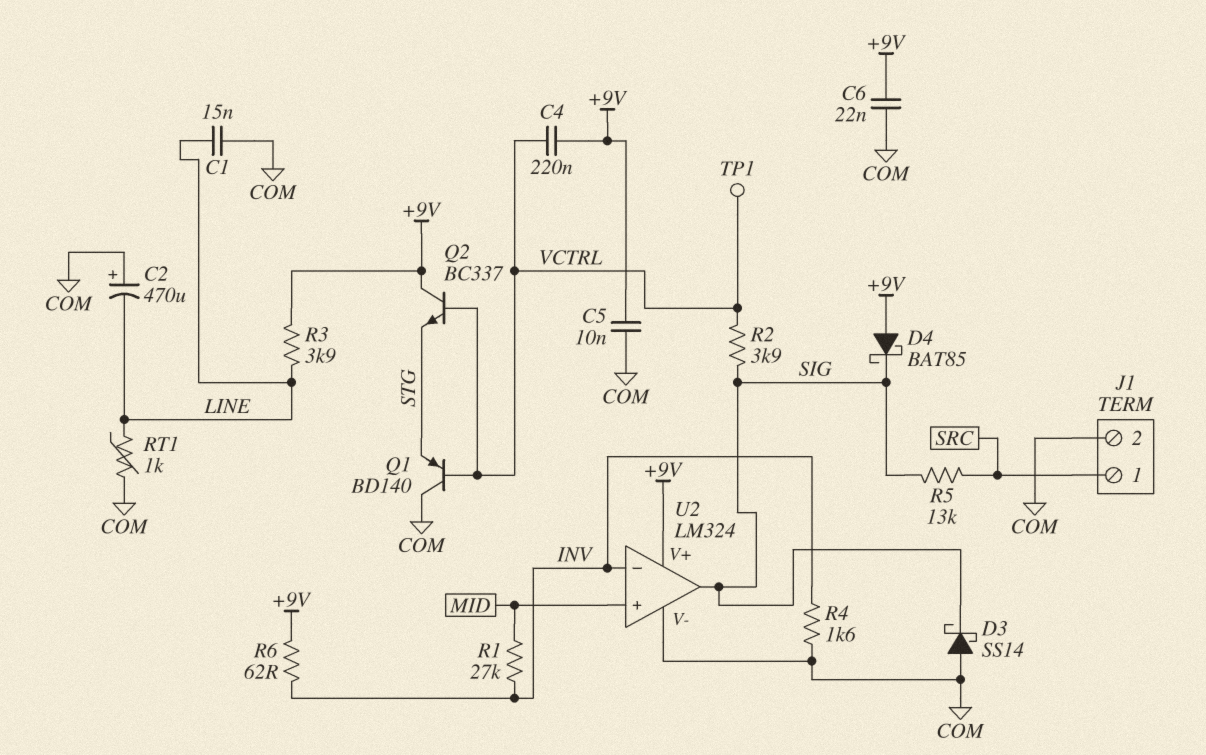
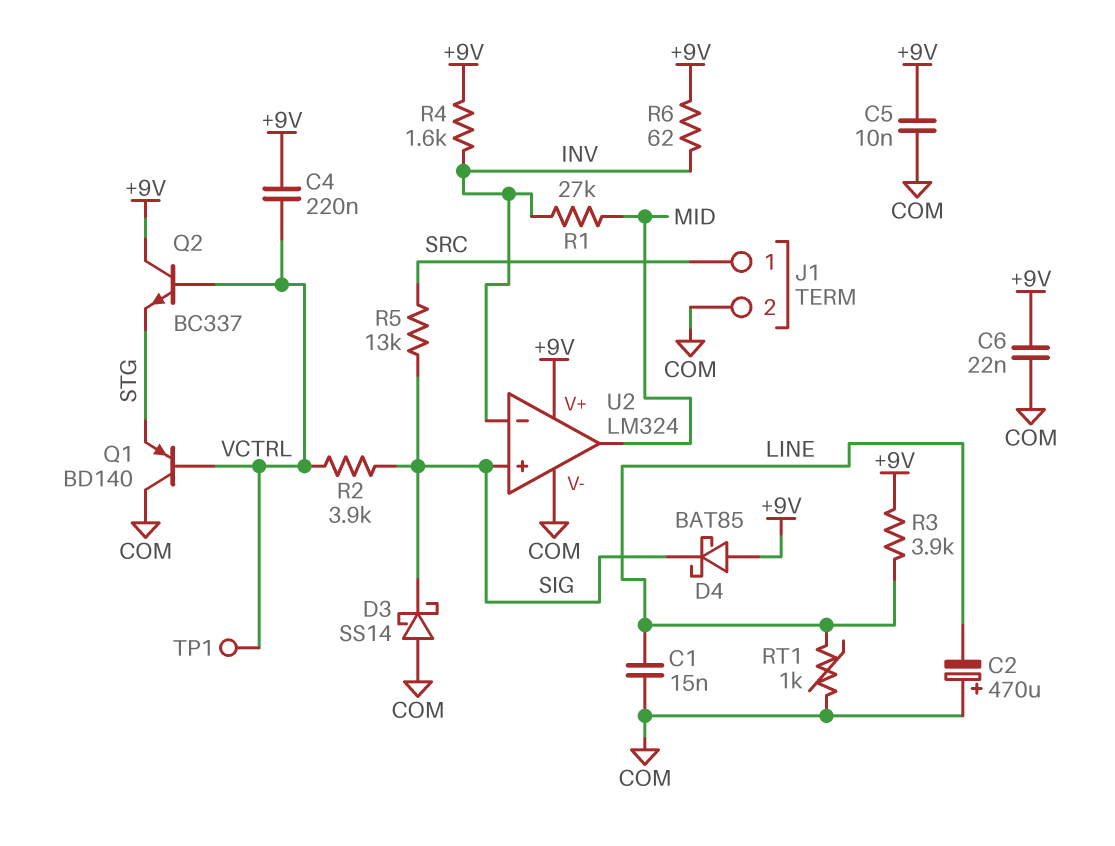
R4: 1.6k (COM, INV) -> 1.6k (+9V, INV)
U2 pin in+: MID -> SIG
U2 pin out: SIG -> MID

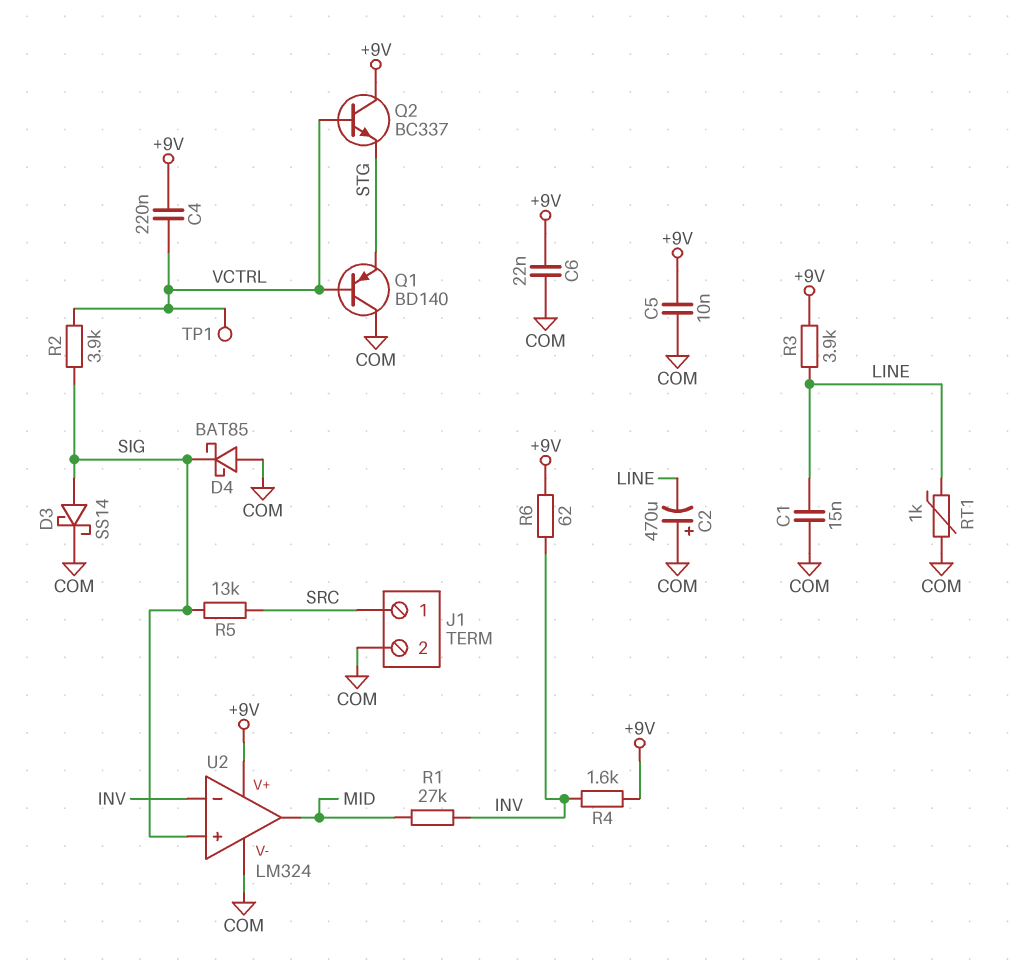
D3: schottky SS14 (A COM, K SIG) -> schottky SS14 (A SIG, K COM)
D4: schottky BAT85 (A +9V, K SIG) -> schottky BAT85 (A COM, K SIG)

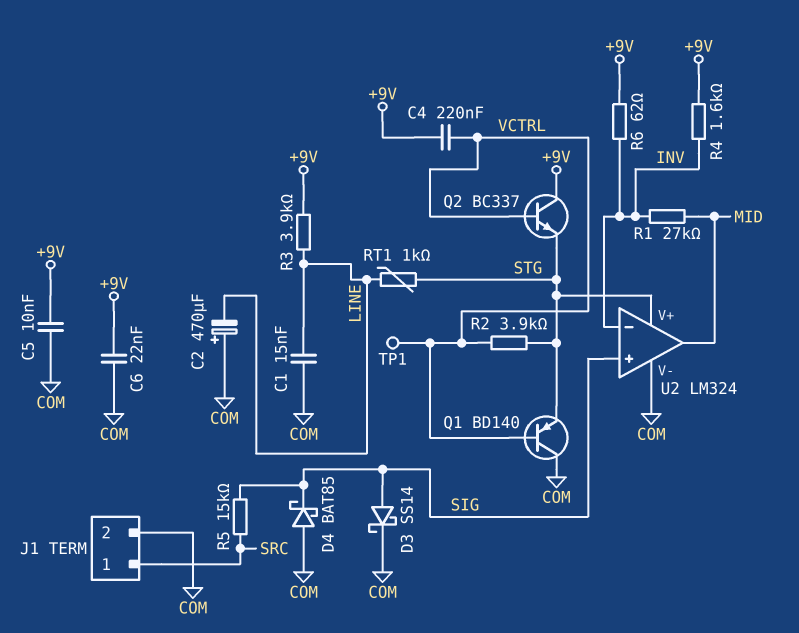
R2: 3.9k (SIG, VCTRL) -> 3.9k (STG, VCTRL)
R5: 13k (SIG, SRC) -> 15k (SIG, SRC)
RT1: 1k (COM, LINE) -> 1k (LINE, STG)
U2 pin V+: +9V -> STG

